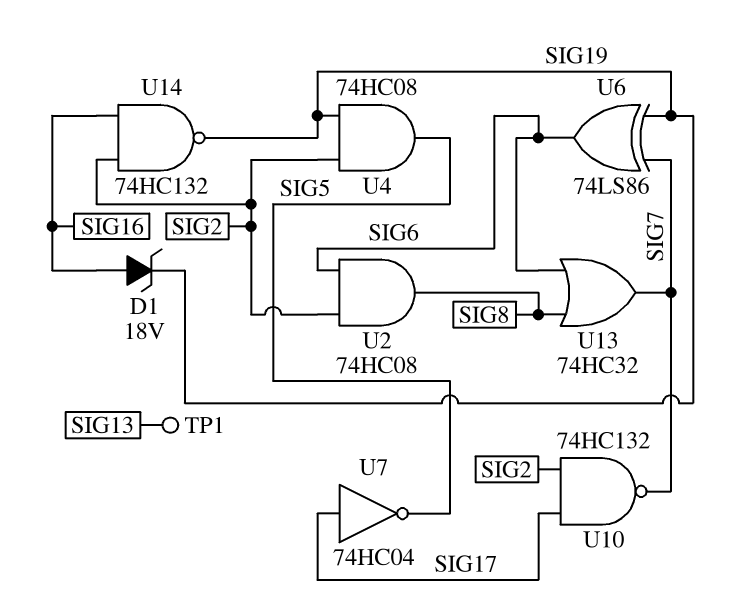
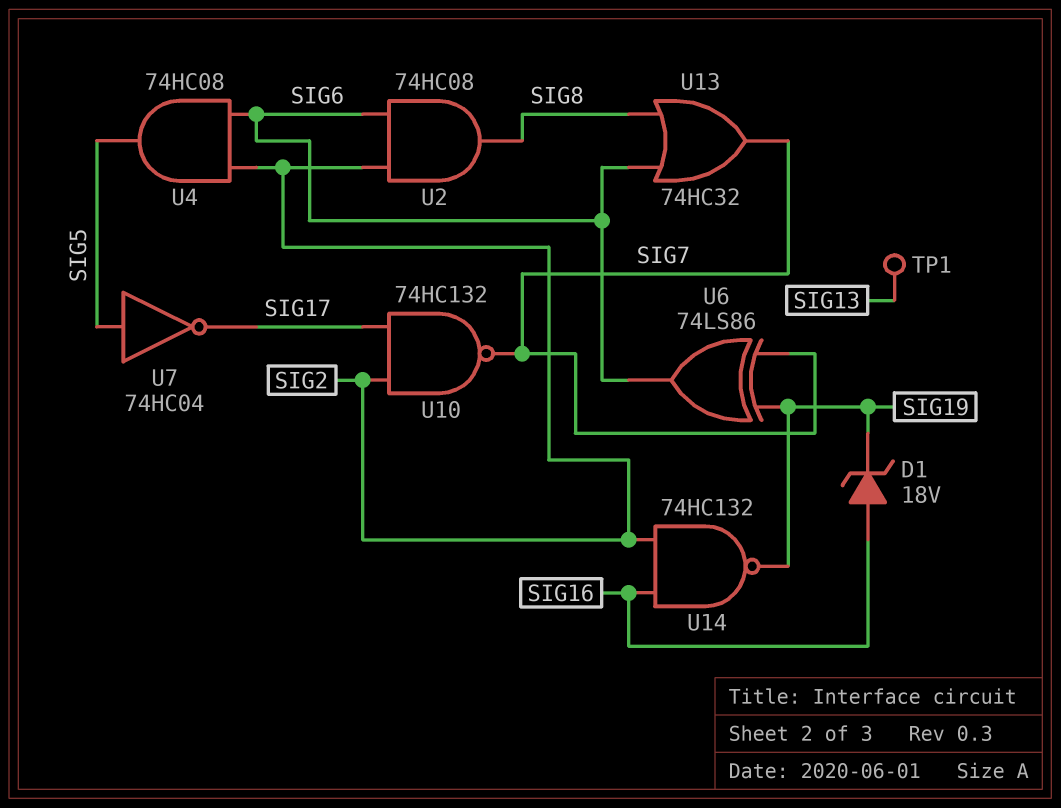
U4: AND 74HC08 (in SIG2, in SIG19, out SIG5) -> AND 74HC08 (in SIG2, in SIG6, out SIG5)
U7: NOT 74HC04 (in SIG17, out SIG5) -> NOT 74HC04 (in SIG5, out SIG17)

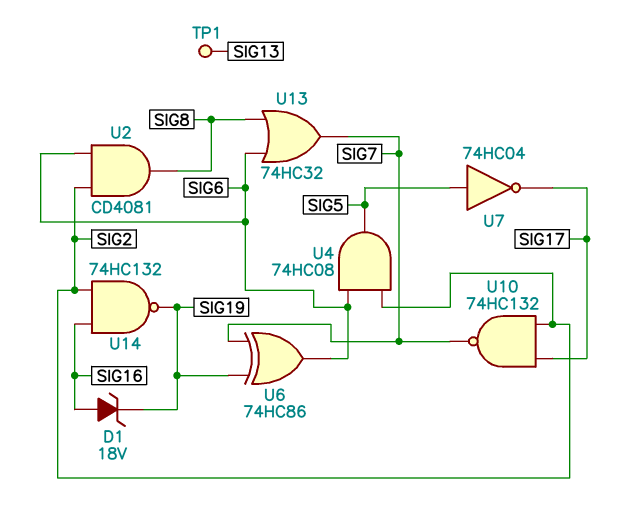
U2: AND 74HC08 (in SIG2, in SIG6, out SIG8) -> AND CD4081 (in SIG2, in SIG6, out SIG8)
U6: XOR 74LS86 (in SIG7, in SIG19, out SIG6) -> XOR 74HC86 (in SIG7, in SIG19, out SIG6)

